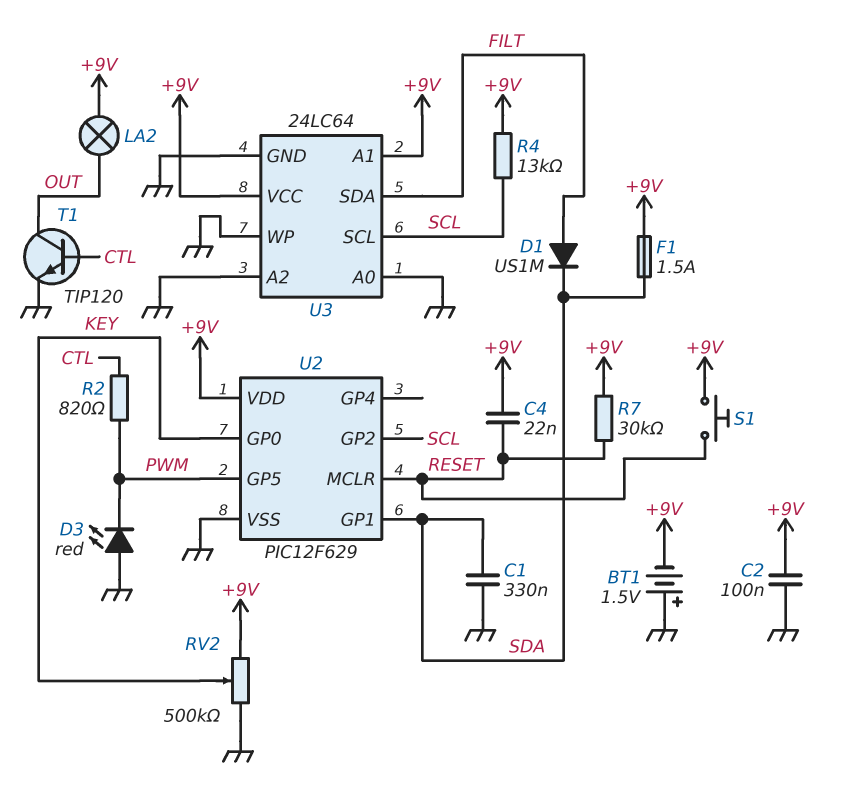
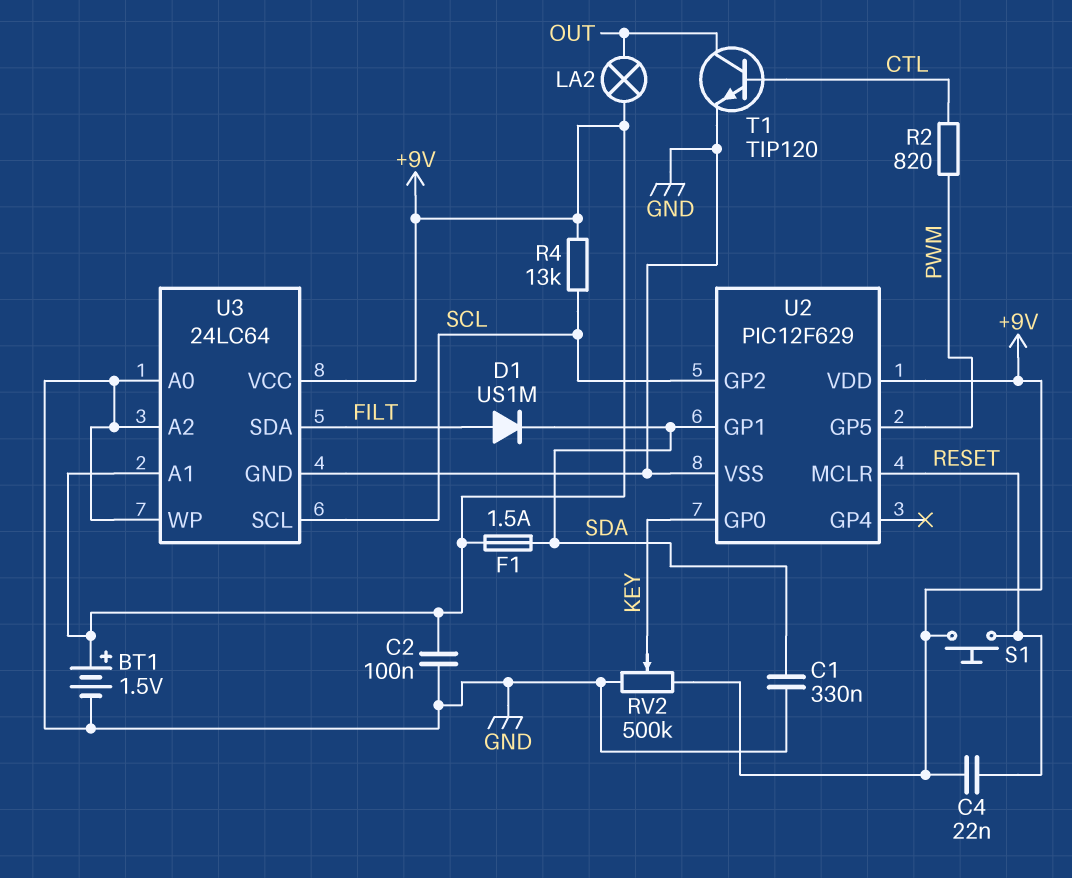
BT1: 1.5V (plus GND, minus +9V) -> 1.5V (plus +9V, minus GND)
D3: LED red (A GND, K PWM) -> none
R7: 30k (+9V, RESET) -> none

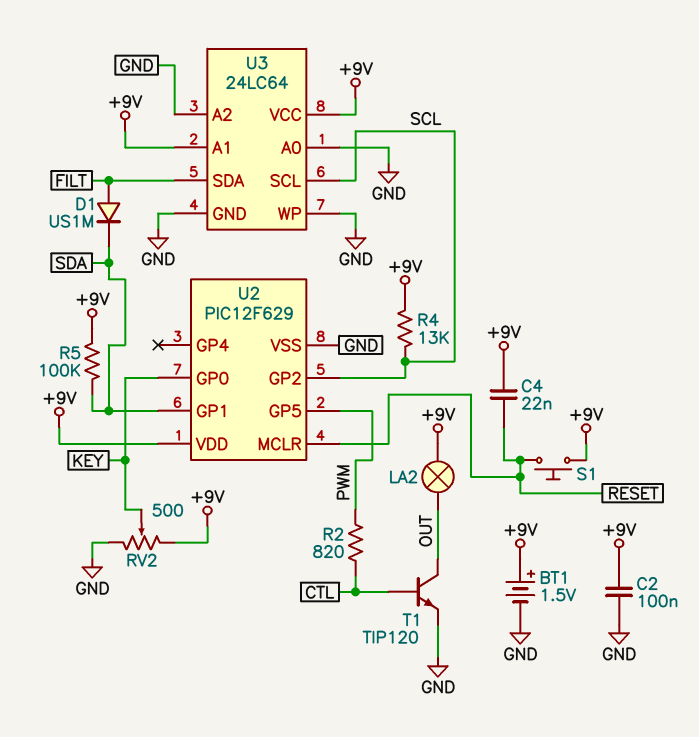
C1: 330nF (GND, SDA) -> none
F1: 1.5A (+9V, SDA) -> none
R5: none -> 100k (+9V, SDA)
RV2: 500k (+9V, GND, wiper KEY) -> 500 (+9V, GND, wiper KEY)

